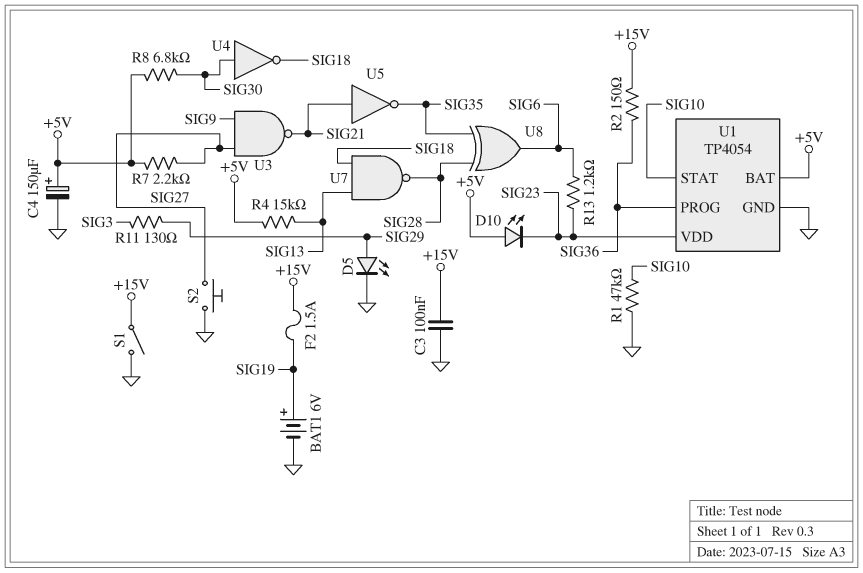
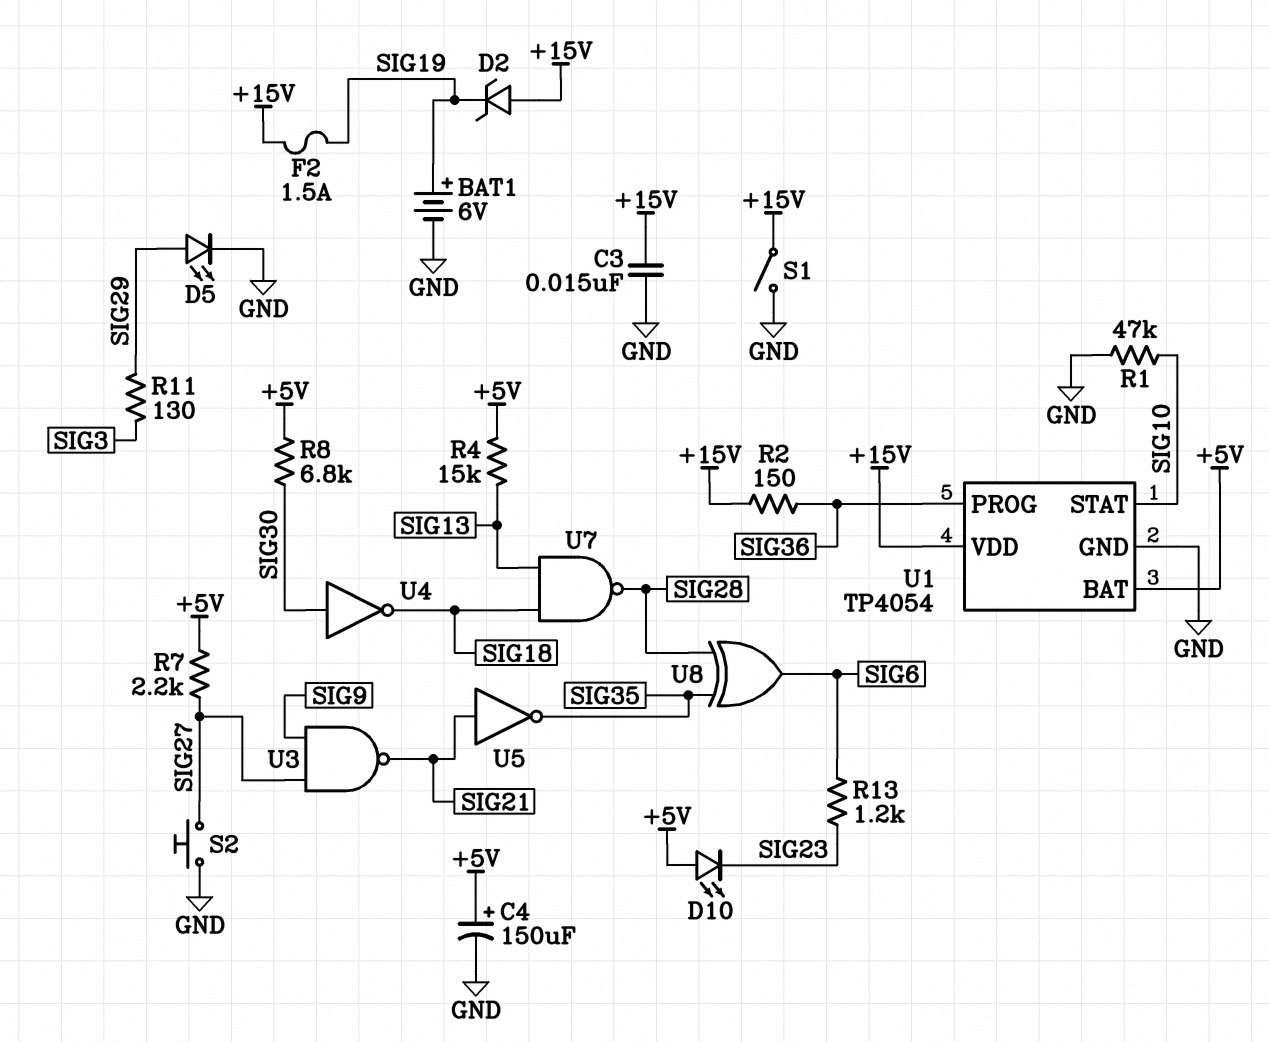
C3: 100nF (+15V, GND) -> 15nF (+15V, GND)
D2: none -> zener (A +15V, K SIG19)
U1 pin VDD: SIG23 -> +15V

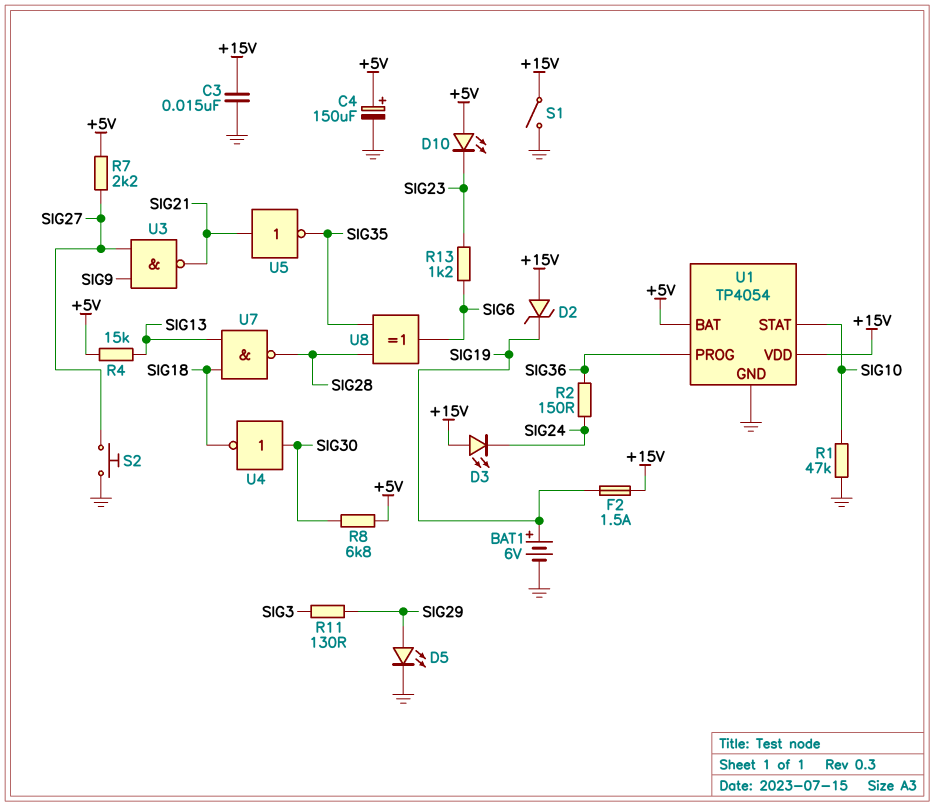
D3: none -> LED (A +15V, K SIG24)
R2: 150 (+15V, SIG36) -> 150 (SIG24, SIG36)

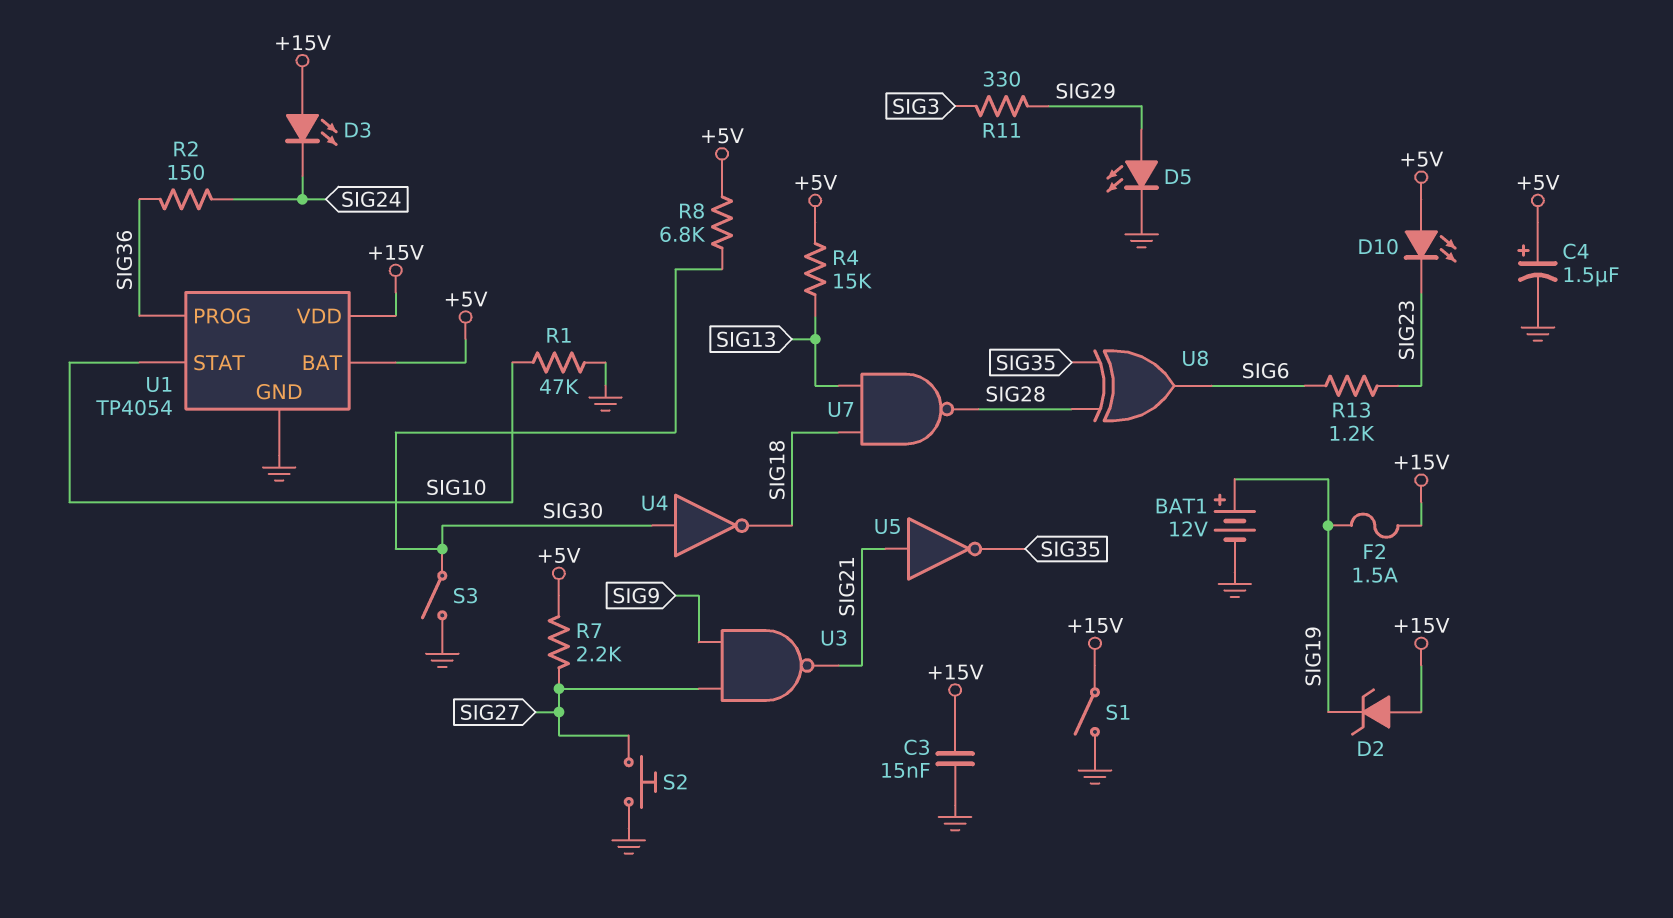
BAT1: 6V (plus SIG19, minus GND) -> 12V (plus SIG19, minus GND)
C4: 150uF (plus +5V, minus GND) -> 1.5uF (plus +5V, minus GND)
R11: 130 (SIG3, SIG29) -> 330 (SIG3, SIG29)
S3: none -> switch (GND, SIG30)

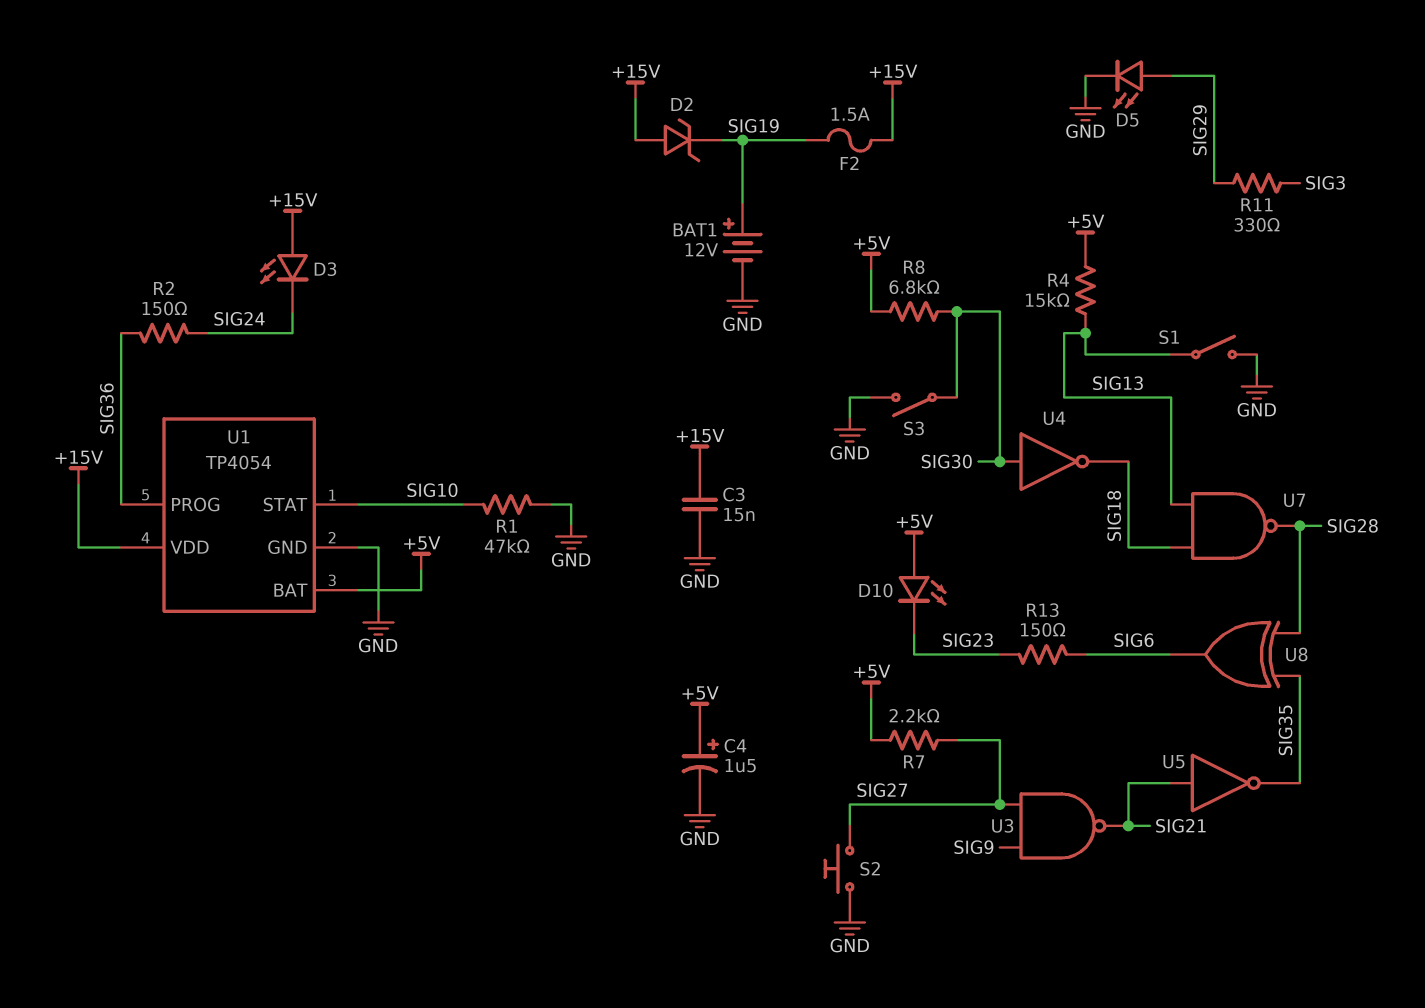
R13: 1.2k (SIG6, SIG23) -> 150 (SIG6, SIG23)
S1: switch (+15V, GND) -> switch (GND, SIG13)

